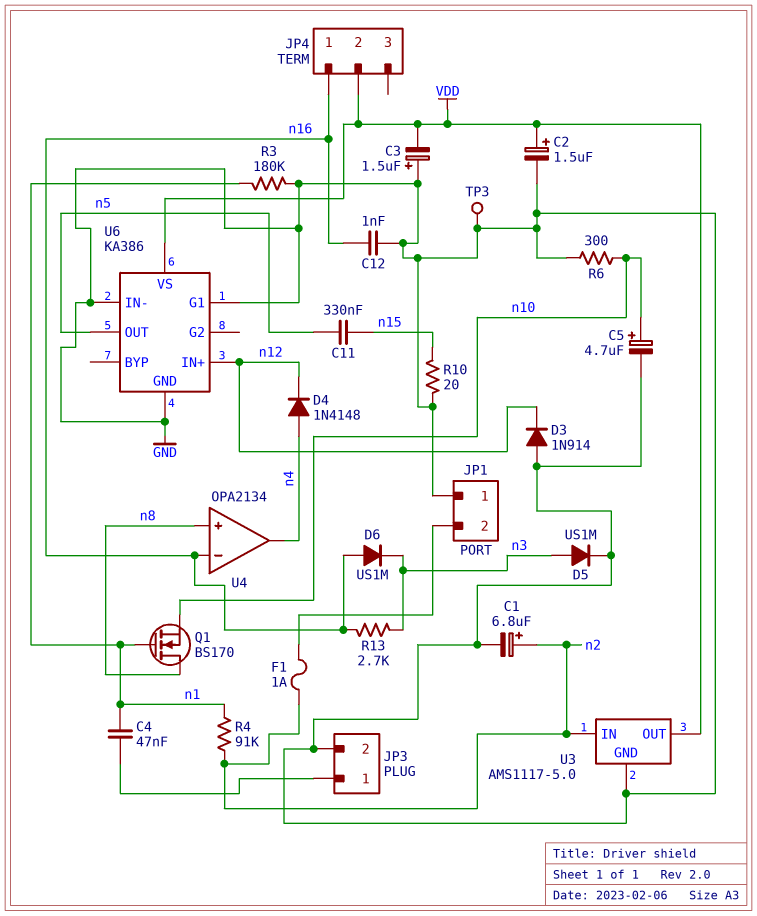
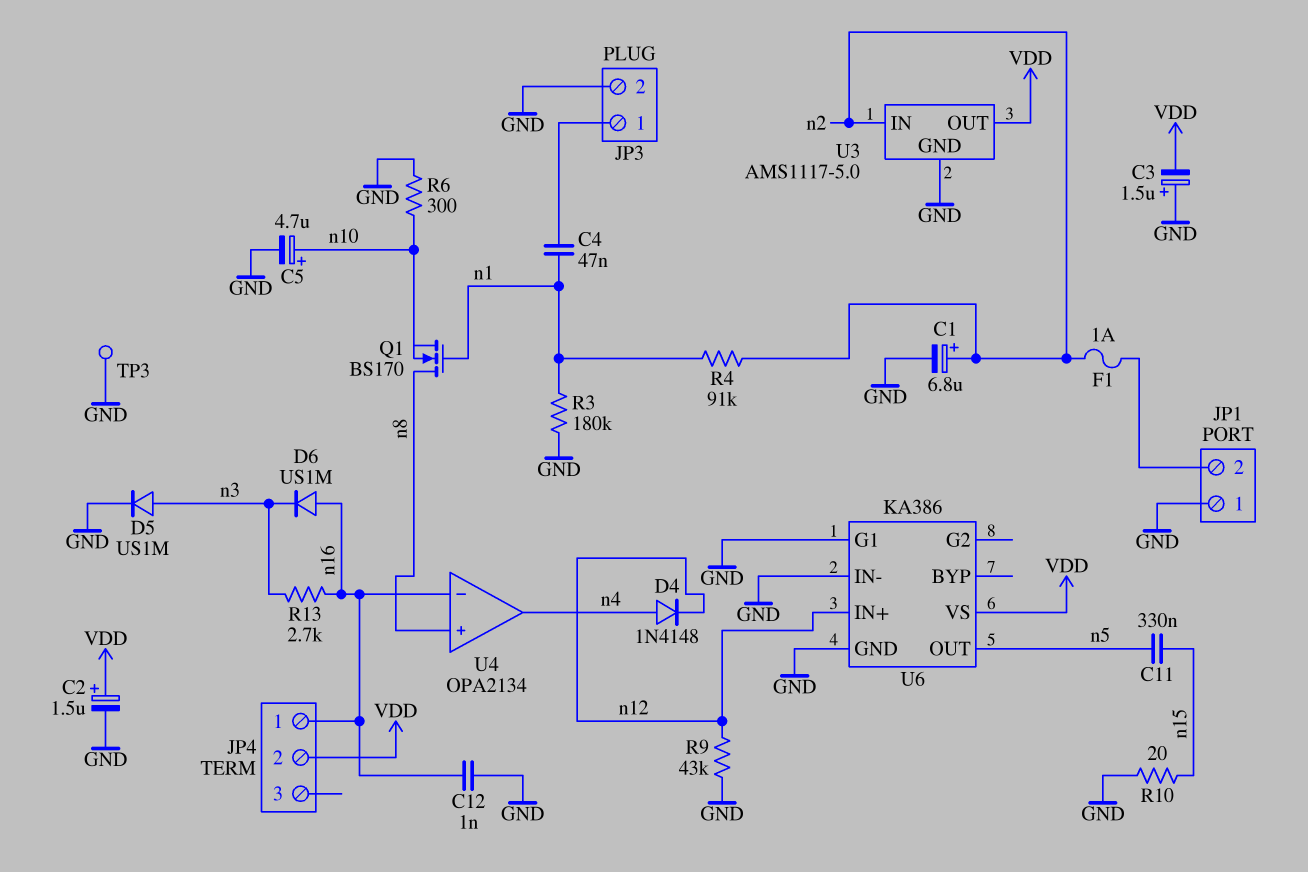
D3: diode 1N914 (A GND, K n12) -> none
R9: none -> 43k (GND, n12)

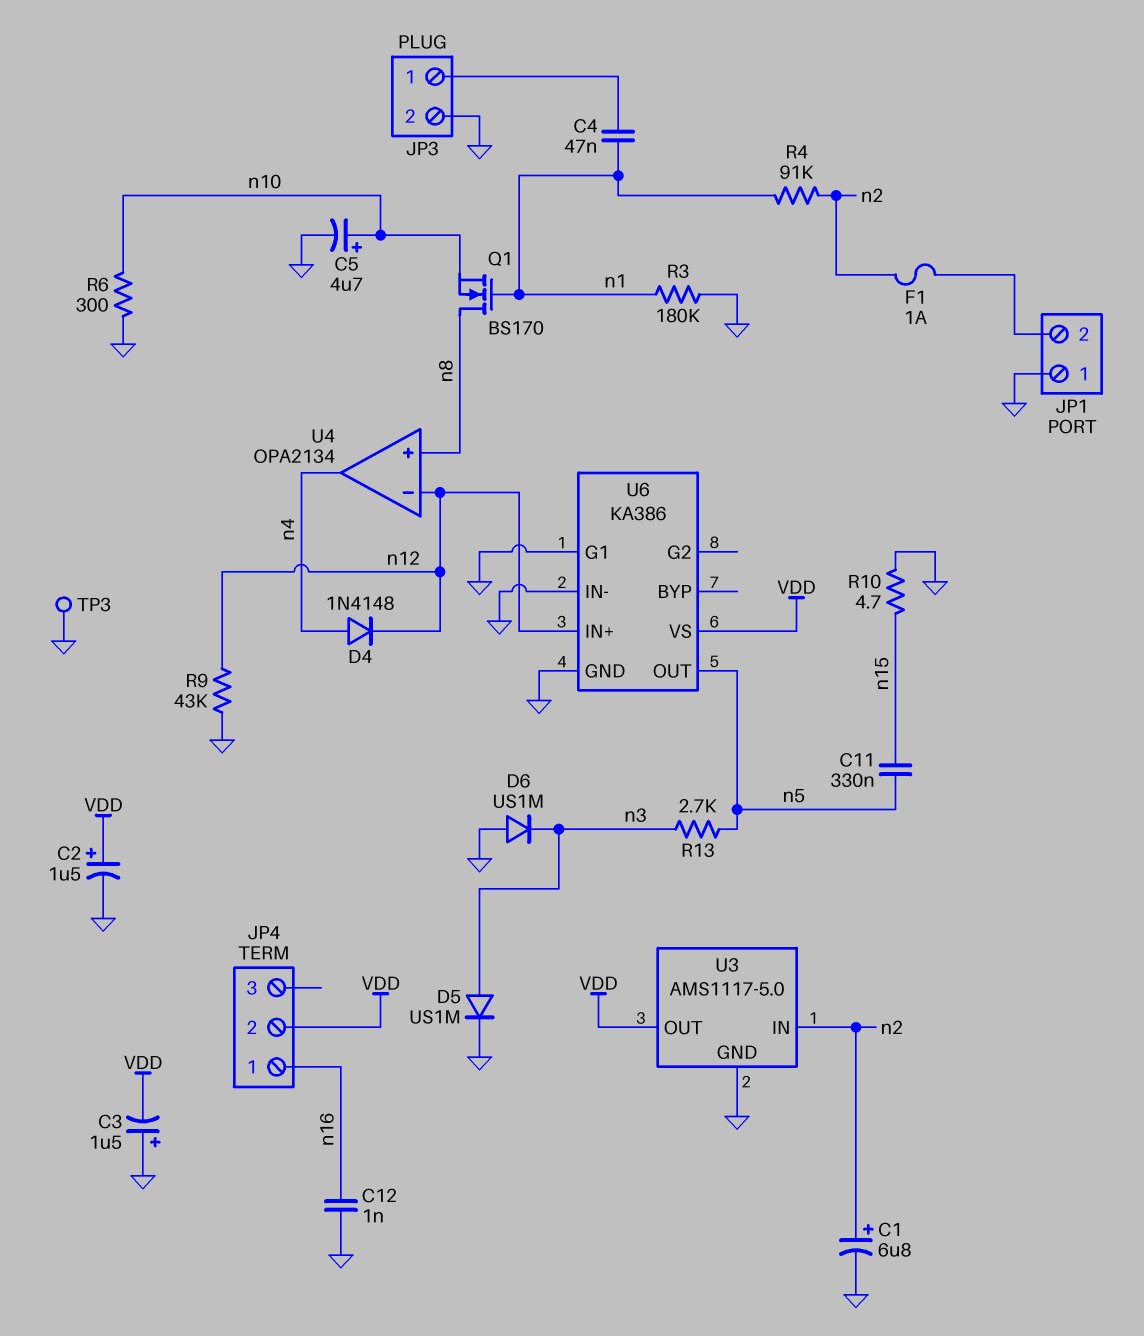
D6: diode US1M (A n16, K n3) -> diode US1M (A GND, K n3)
R10: 20 (GND, n15) -> 4.7 (GND, n15)
R13: 2.7k (n3, n16) -> 2.7k (n3, n5)
U4 pin in-: n16 -> n12

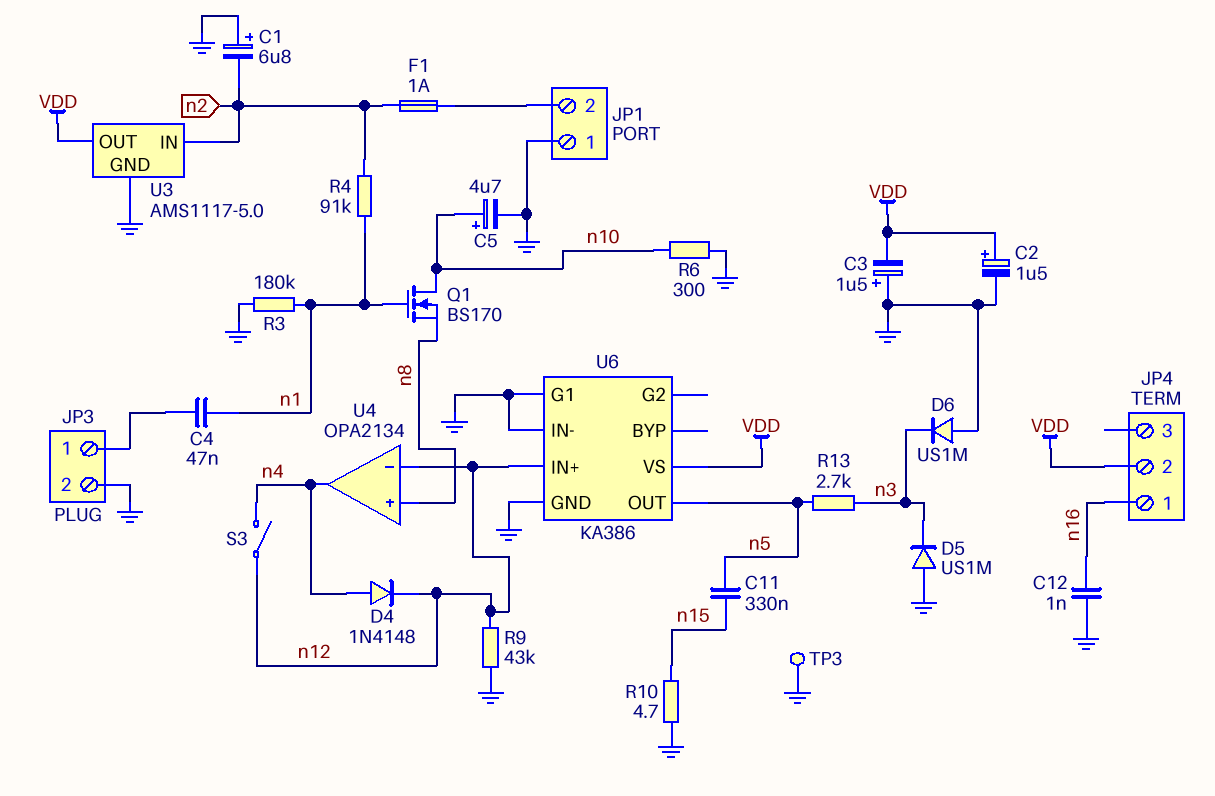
C1: 6.8uF (plus n2, minus GND) -> 6.8uF (plus GND, minus n2)
D5: diode US1M (A n3, K GND) -> diode US1M (A GND, K n3)
Q1: NMOS BS170 (G n1, D n8, S n10) -> NMOS BS170 (G n1, D n10, S n8)
S3: none -> switch (n4, n12)

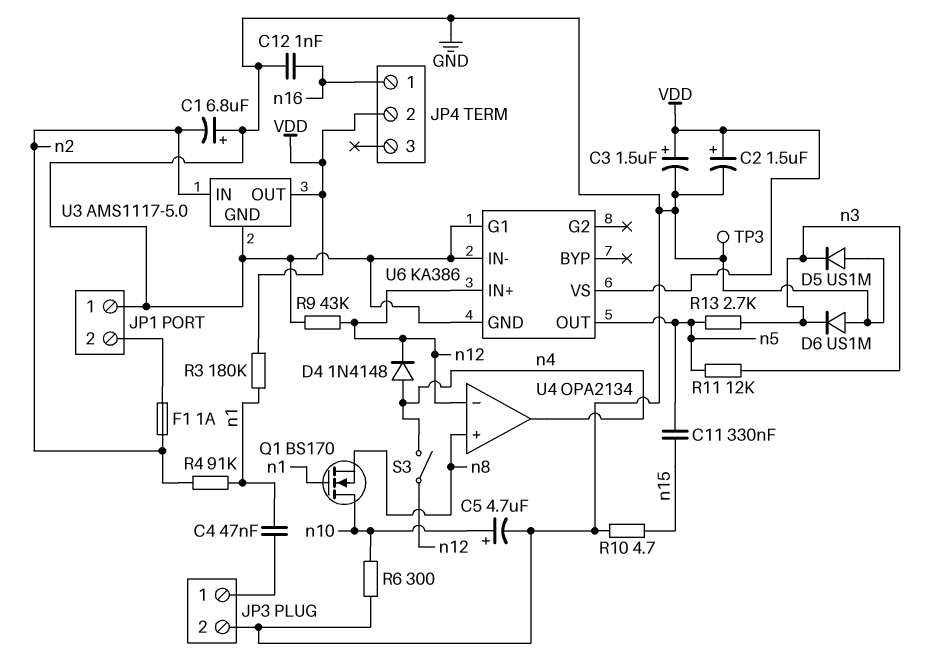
C3: 1.5uF (plus GND, minus VDD) -> 1.5uF (plus VDD, minus GND)
R3: 180k (GND, n1) -> 180k (VDD, n1)
R11: none -> 12k (n3, n5)

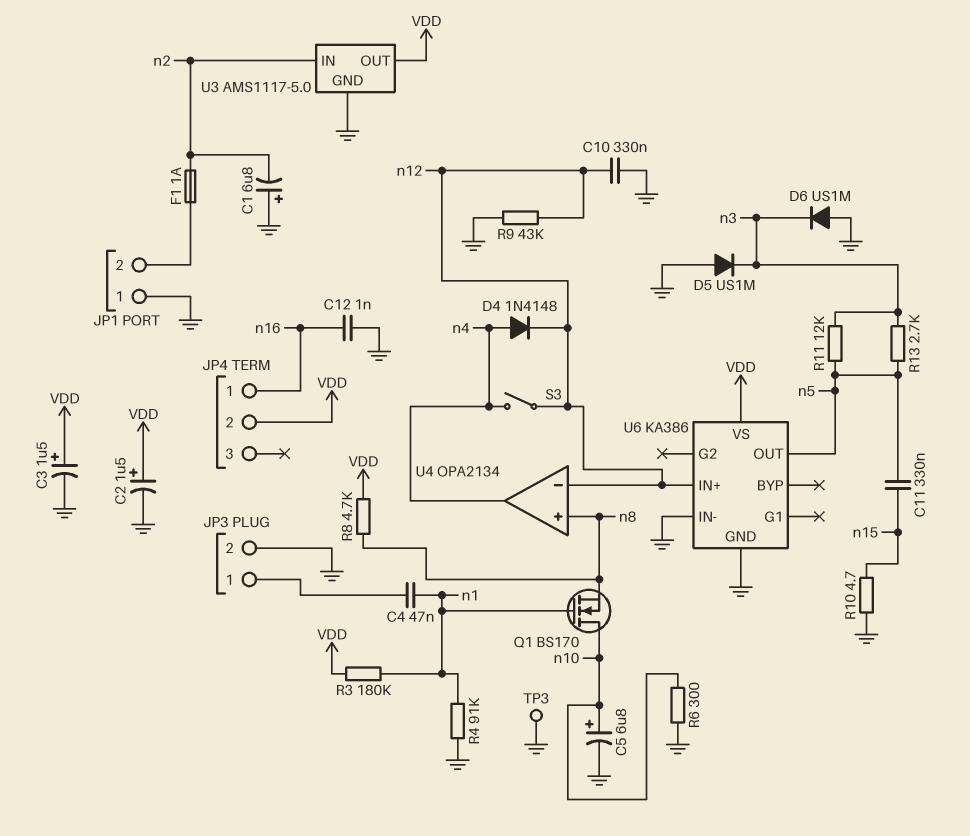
C5: 4.7uF (plus n10, minus GND) -> 6.8uF (plus n10, minus GND)
C10: none -> 330nF (GND, n12)
R4: 91k (n1, n2) -> 91k (GND, n1)
R8: none -> 4.7k (VDD, n8)
U6 pin G1: GND -> none

